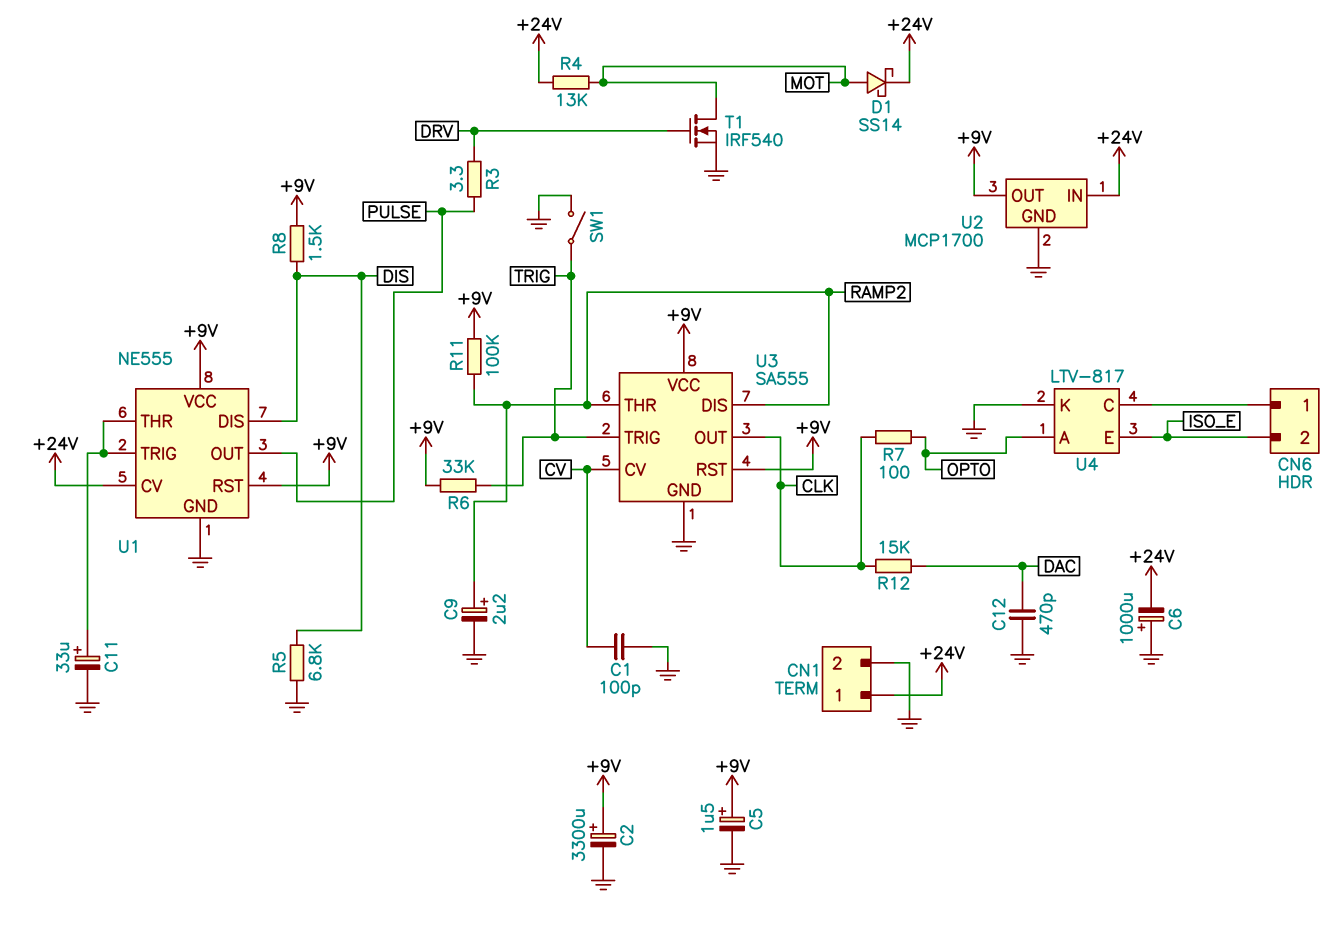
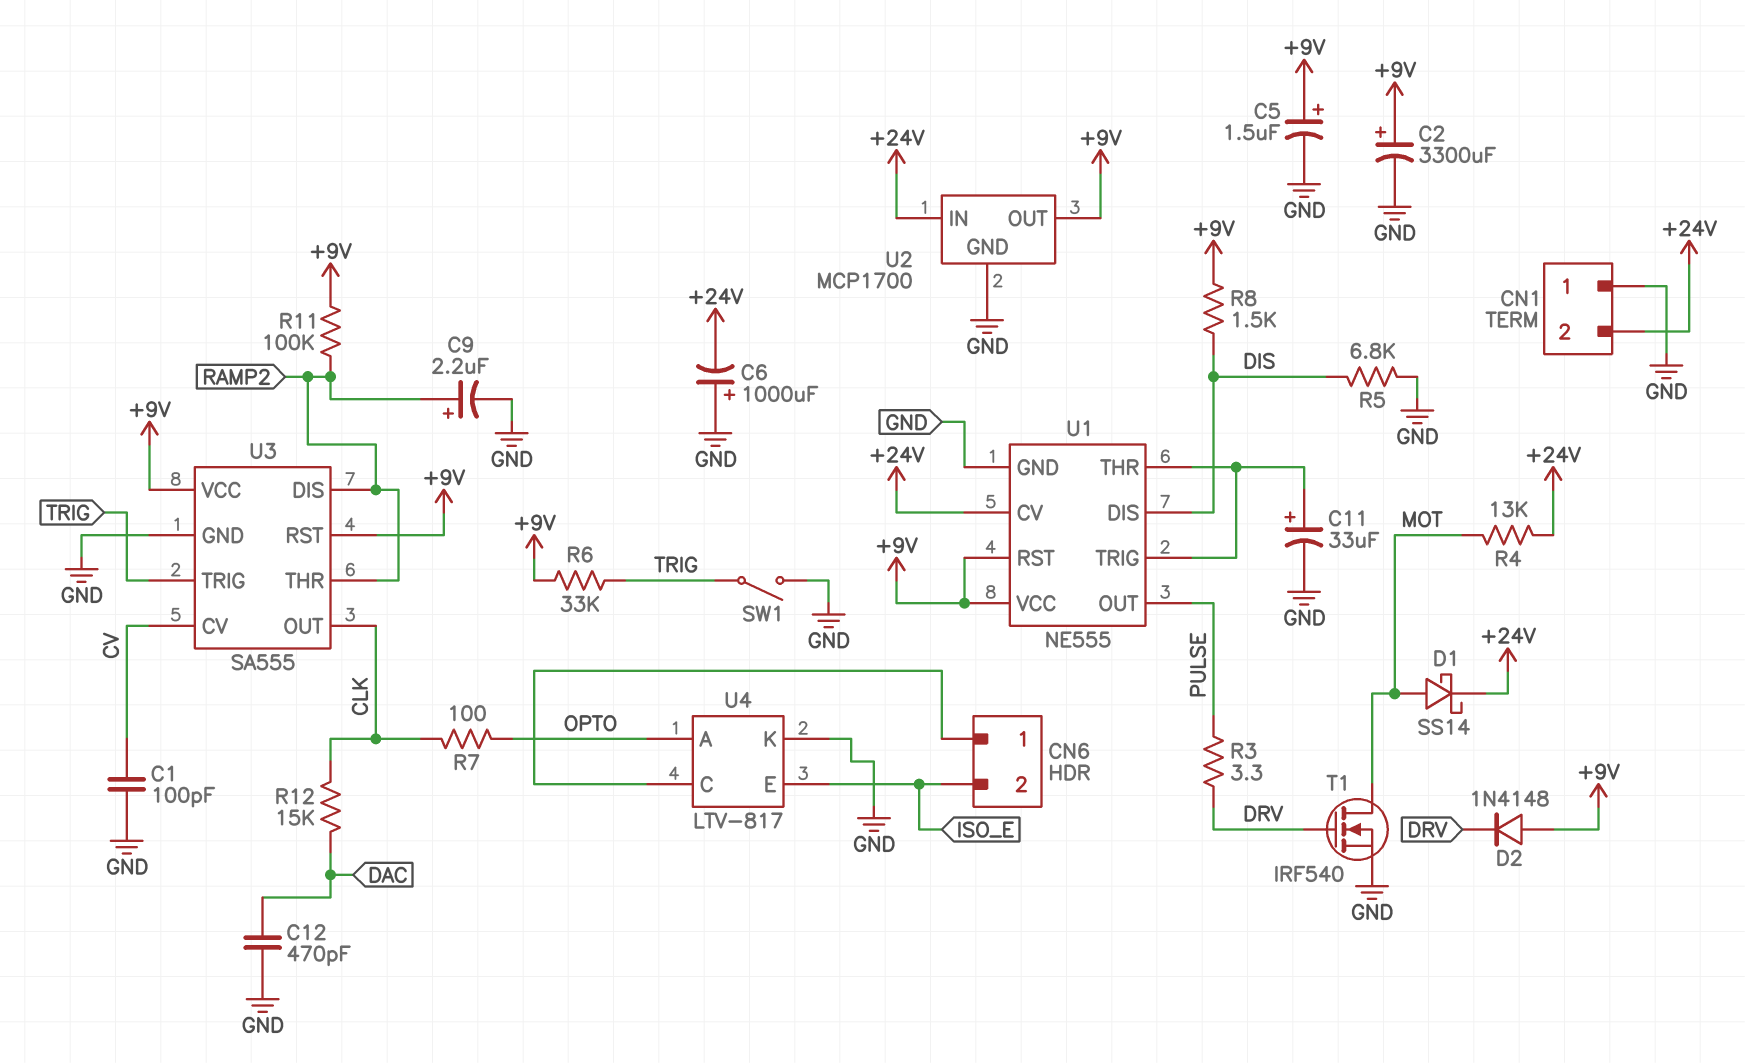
CN1 pin 1: +24V -> GND
CN1 pin 2: GND -> +24V
D2: none -> diode 1N4148 (A +9V, K DRV)

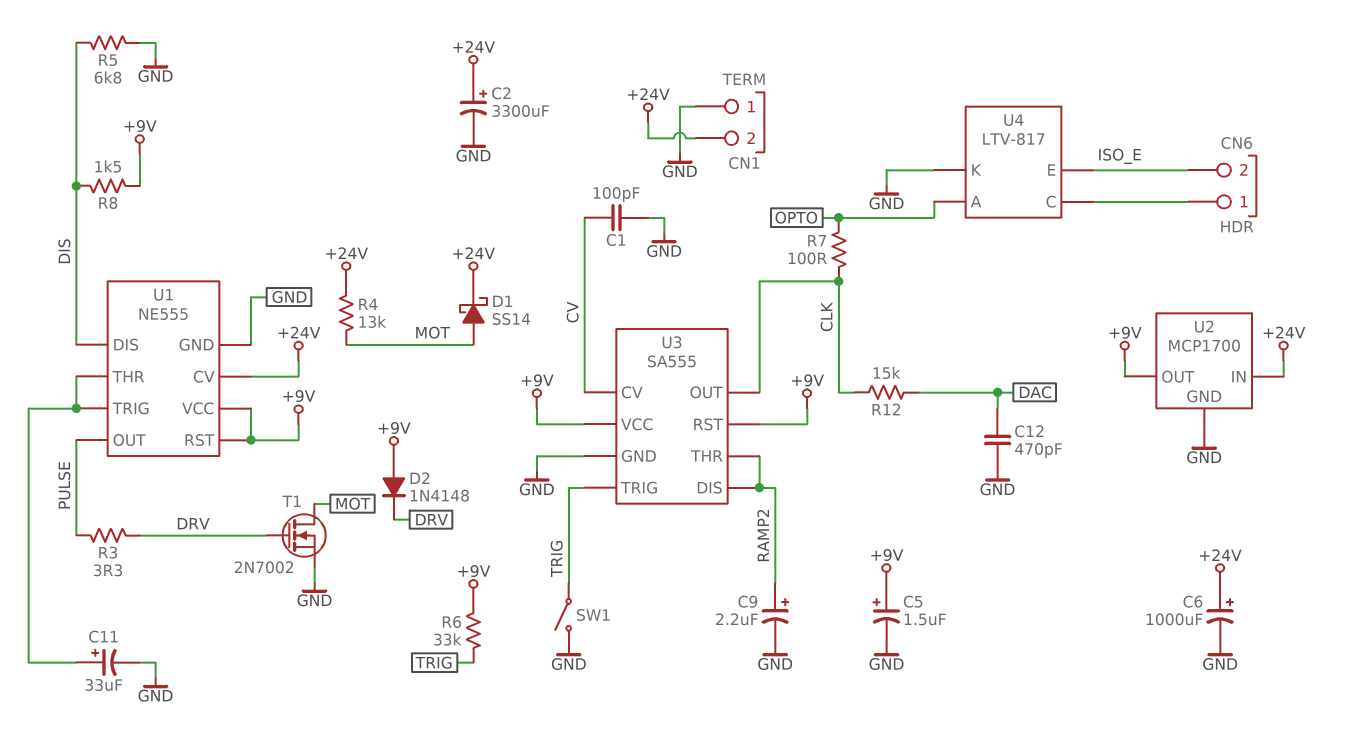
C2: 3300uF (plus +9V, minus GND) -> 3300uF (plus +24V, minus GND)
C6: 1000uF (plus GND, minus +24V) -> 1000uF (plus +24V, minus GND)
R11: 100k (+9V, RAMP2) -> none
T1: NMOS IRF540 (G DRV, D MOT, S GND) -> NMOS 2N7002 (G DRV, D MOT, S GND)

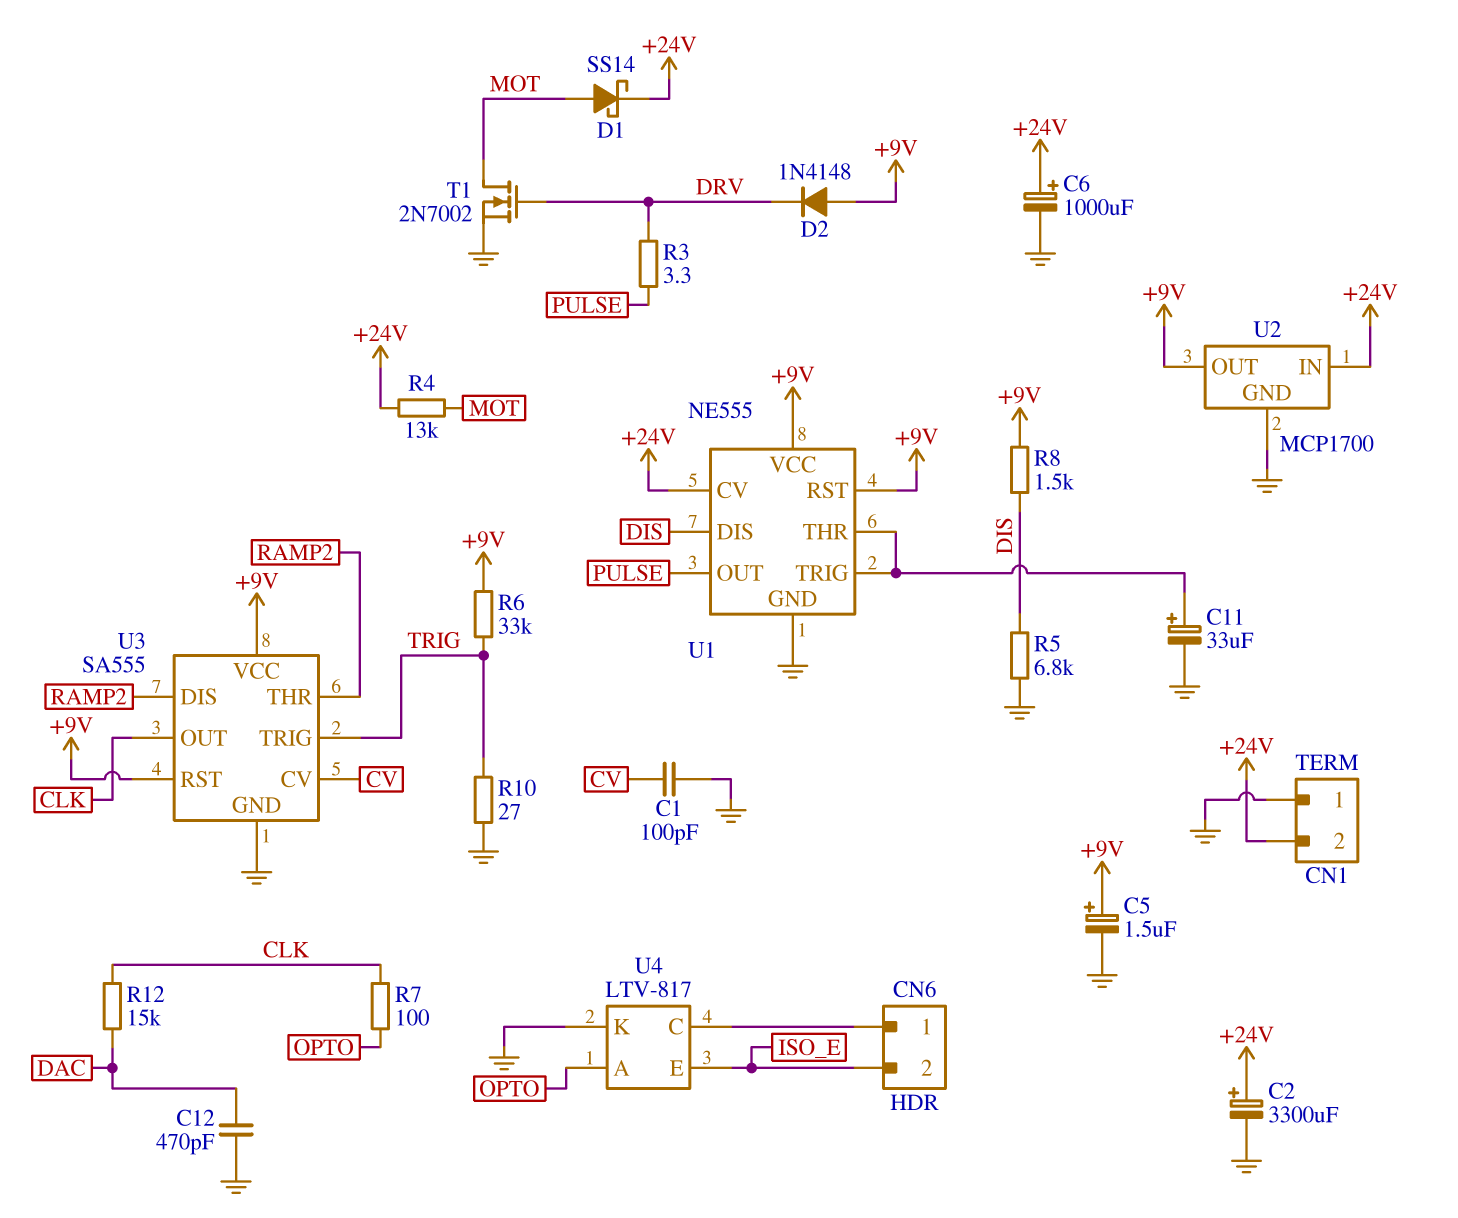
C9: 2.2uF (plus RAMP2, minus GND) -> none
R10: none -> 27 (GND, TRIG)
SW1: switch (GND, TRIG) -> none

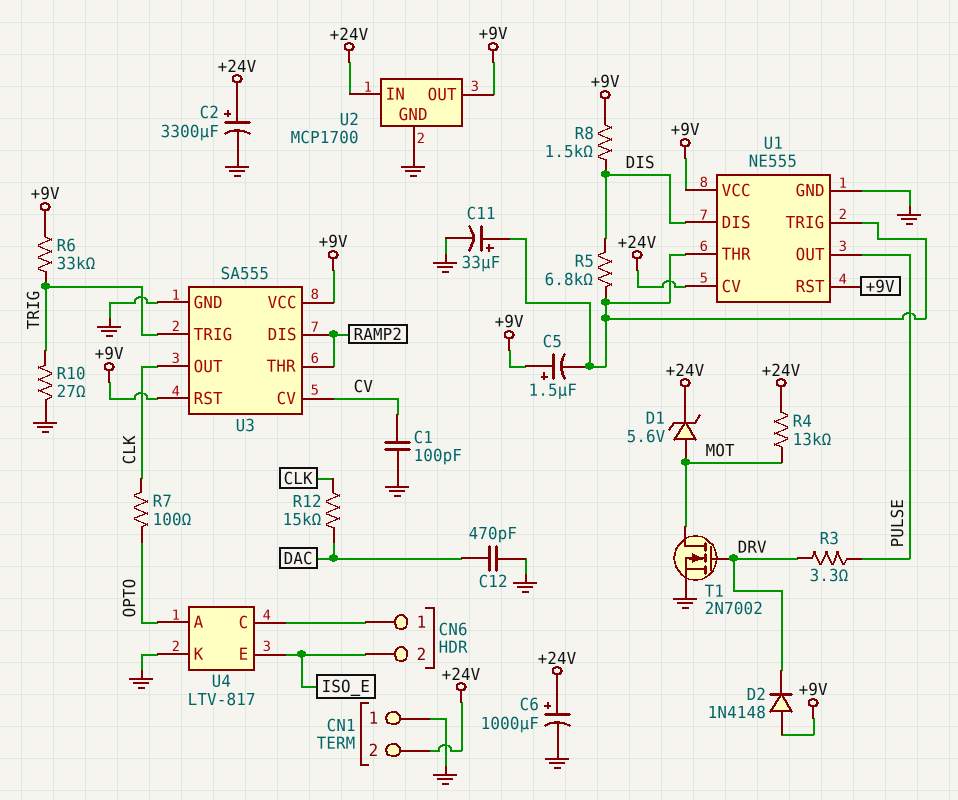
C5: 1.5uF (plus +9V, minus GND) -> 1.5uF (plus +9V, minus U1/THR)
D1: schottky SS14 (A MOT, K +24V) -> zener 5.6V (A MOT, K +24V)
R5: 6.8k (DIS, GND) -> 6.8k (DIS, U1/THR)

